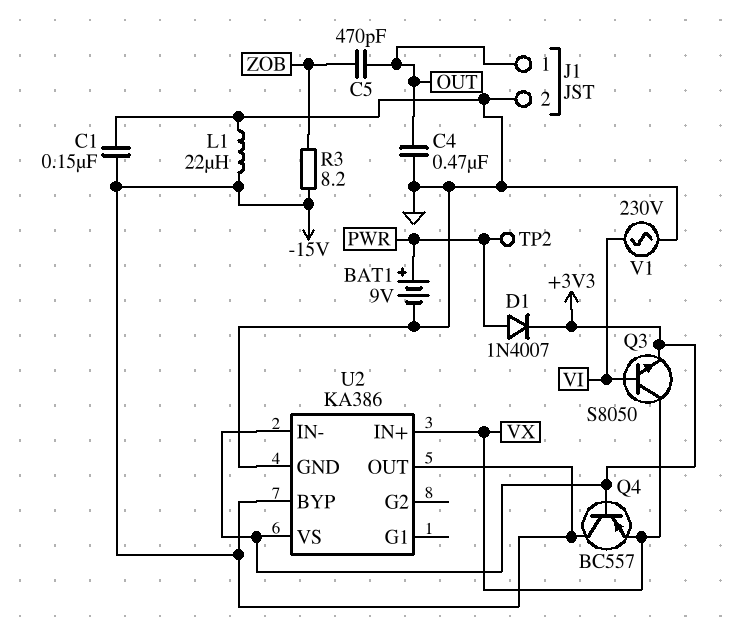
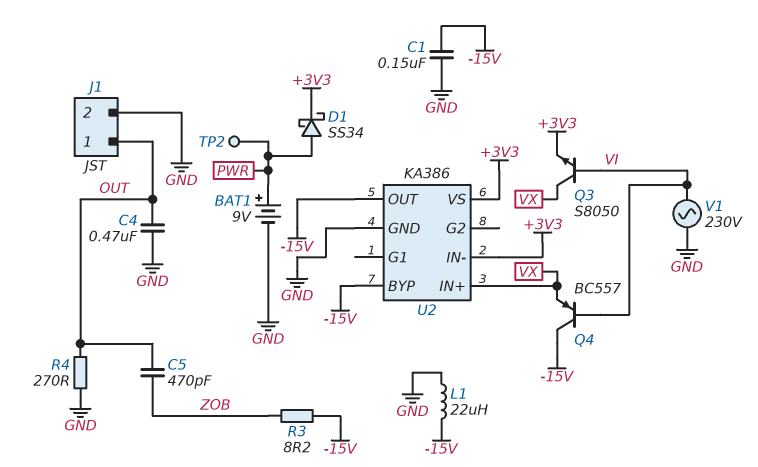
D1: diode 1N4007 (A PWR, K +3V3) -> schottky SS34 (A PWR, K +3V3)
Q4: PNP BC557 (B +3V3, C -15V, E VX) -> PNP BC557 (B VI, C -15V, E VX)
R4: none -> 270 (GND, OUT)

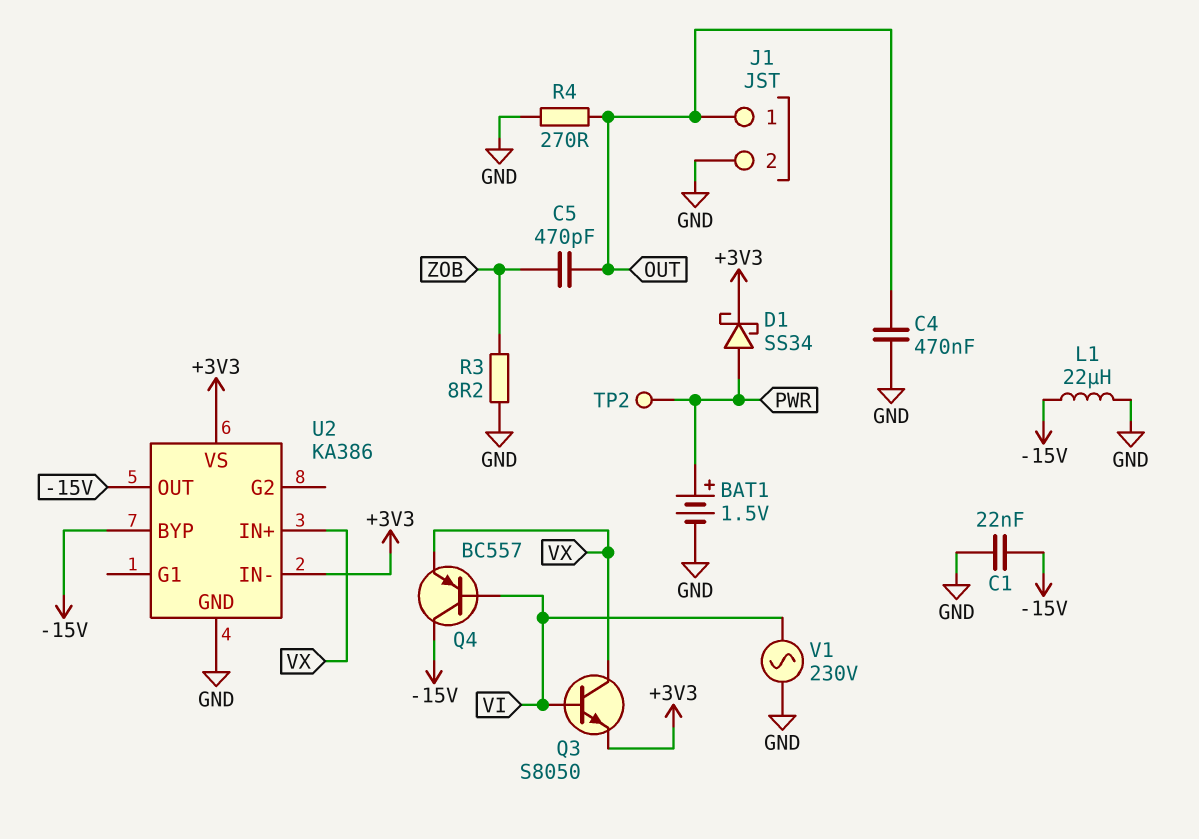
BAT1: 9V (plus PWR, minus GND) -> 1.5V (plus PWR, minus GND)
C1: 150nF (-15V, GND) -> 22nF (-15V, GND)
R3: 8.2 (-15V, ZOB) -> 8.2 (GND, ZOB)

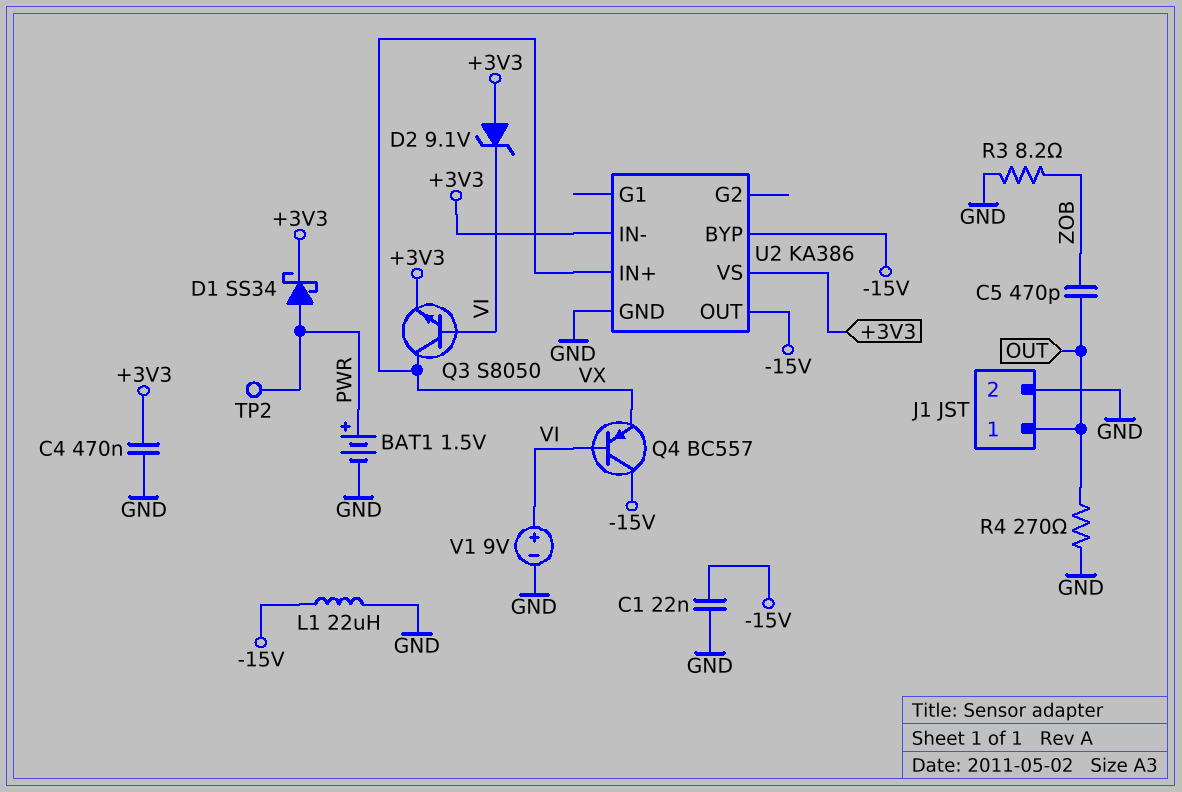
C4: 470nF (GND, OUT) -> 470nF (+3V3, GND)
D2: none -> zener 9.1V (A +3V3, K VI)
V1: AC 230V (GND, VI) -> 9V (plus VI, minus GND)

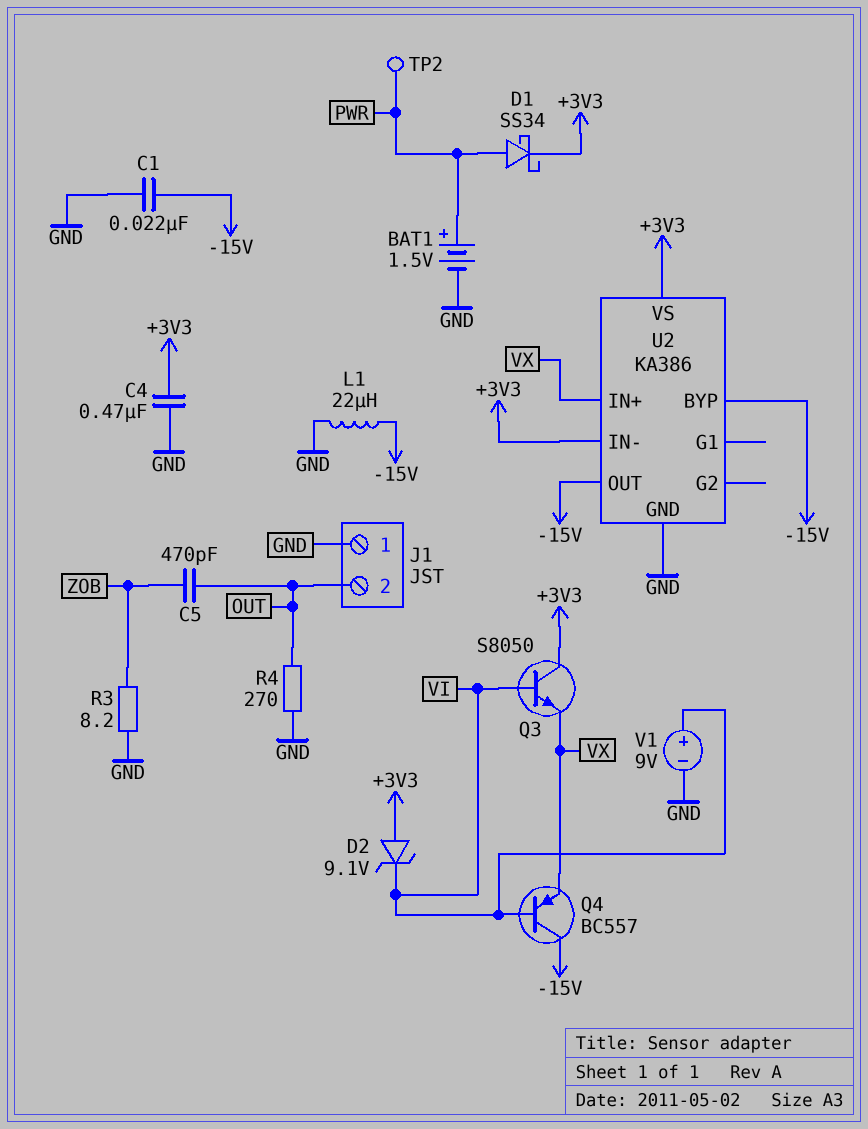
J1 pin 1: OUT -> GND
J1 pin 2: GND -> OUT
Q3: NPN S8050 (B VI, C VX, E +3V3) -> NPN S8050 (B VI, C +3V3, E VX)

